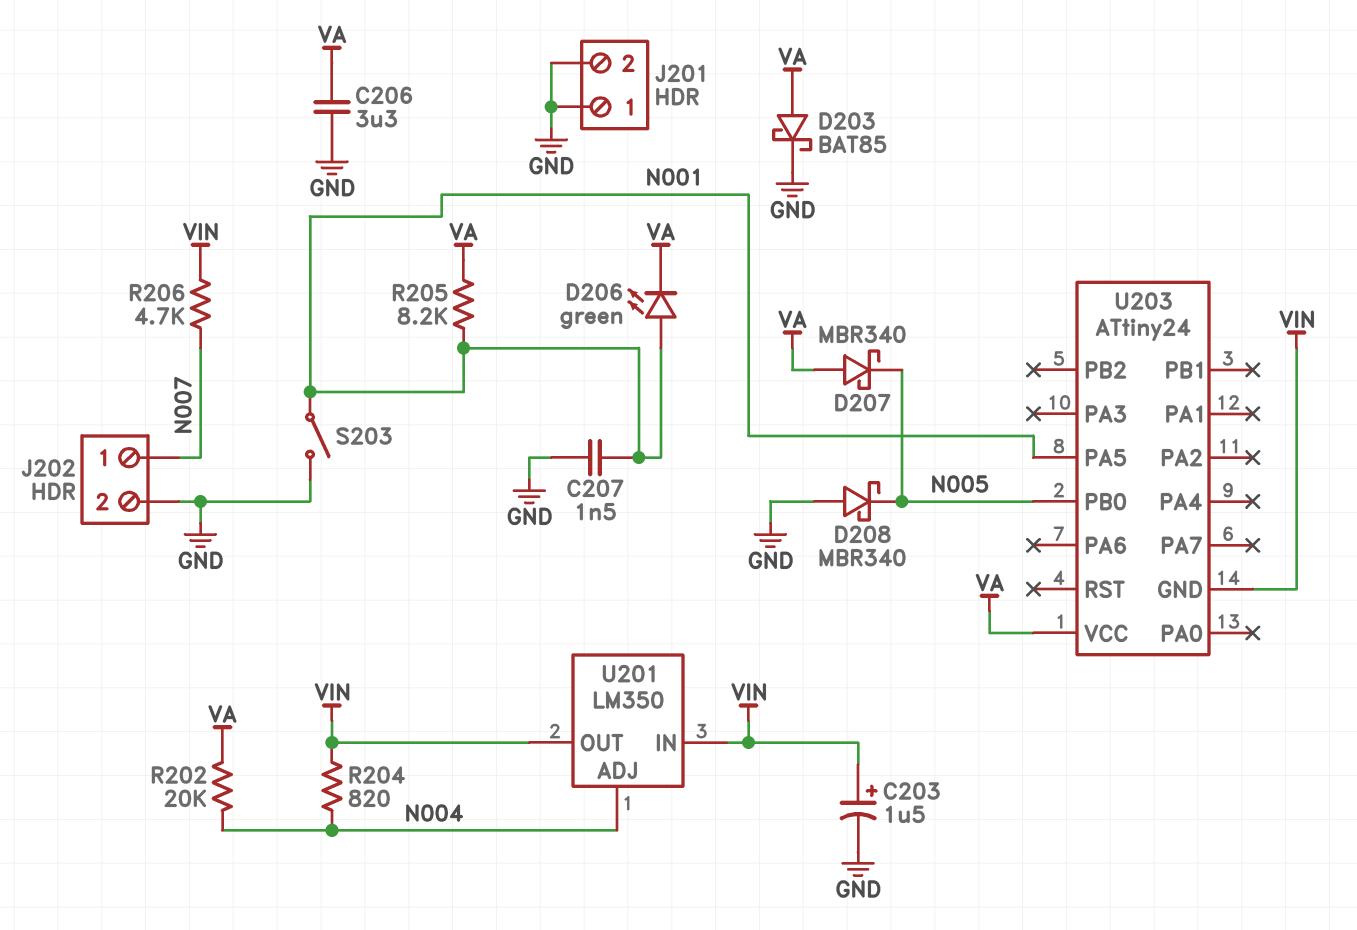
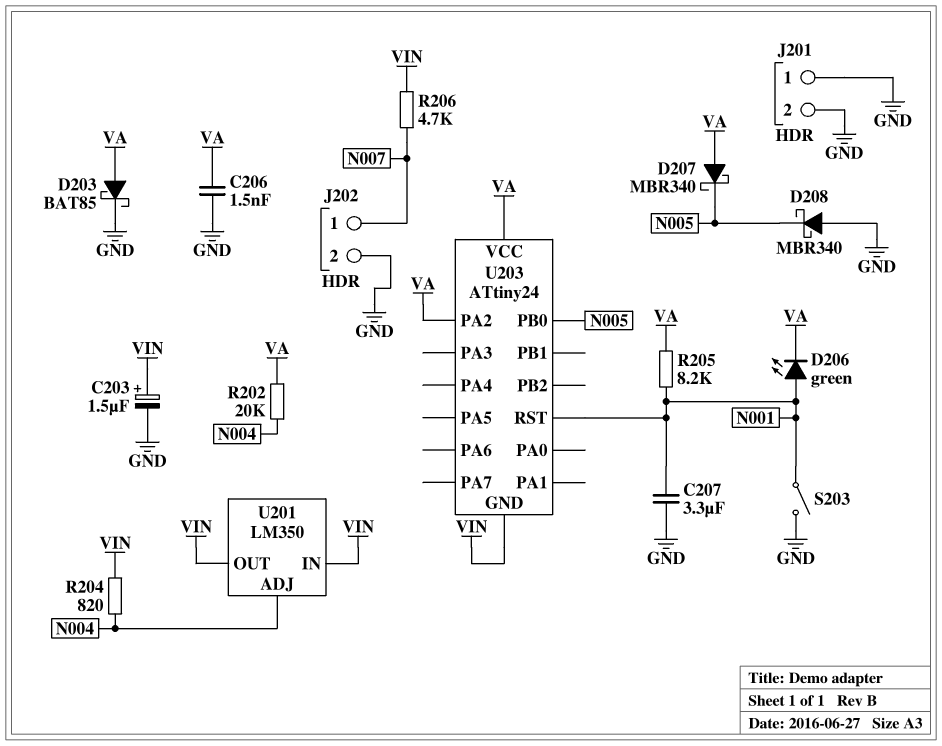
C206: 3.3uF (GND, VA) -> 1.5nF (GND, VA)
C207: 1.5nF (GND, N001) -> 3.3uF (GND, N001)
U203 pin PA2: none -> VA
U203 pin PA5: N001 -> none
U203 pin RST: none -> N001

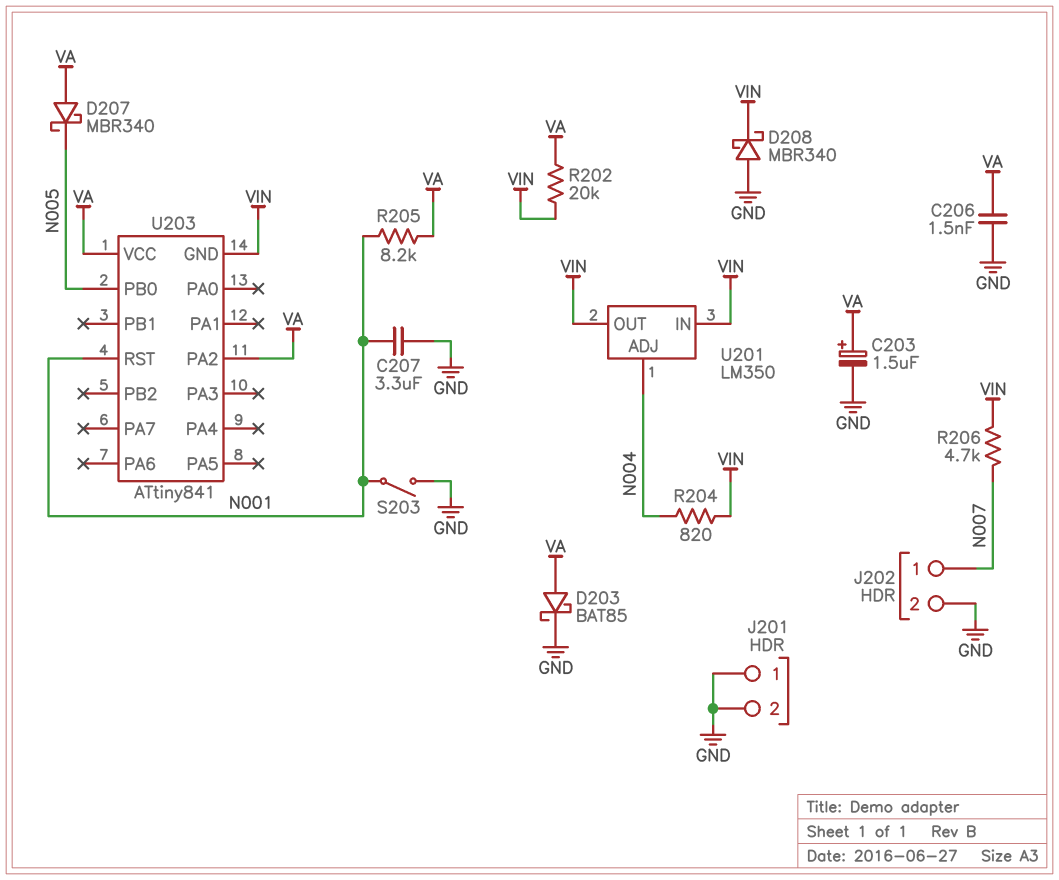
C203: 1.5uF (plus VIN, minus GND) -> 1.5uF (plus VA, minus GND)
D206: LED green (A N001, K VA) -> none
D208: schottky MBR340 (A GND, K N005) -> schottky MBR340 (A GND, K VIN)
R202: 20k (N004, VA) -> 20k (VA, VIN)
U203: ATtiny24 -> ATtiny841

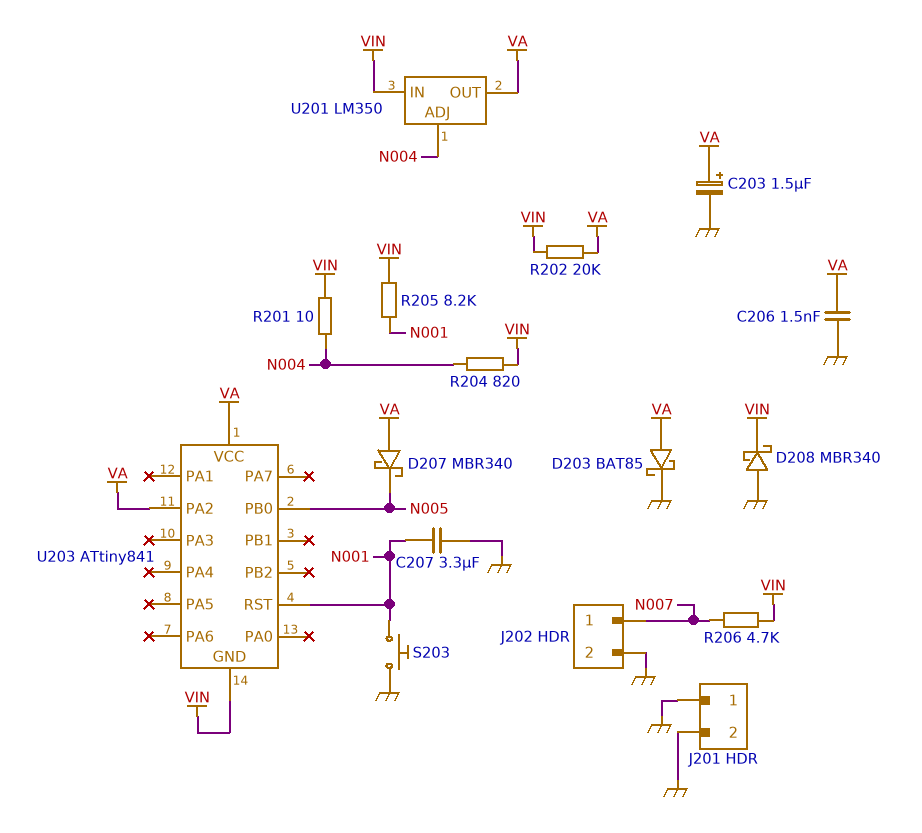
R201: none -> 10 (N004, VIN)
R205: 8.2k (N001, VA) -> 8.2k (N001, VIN)
S203: switch (GND, N001) -> button (GND, N001)
U201 pin OUT: VIN -> VA

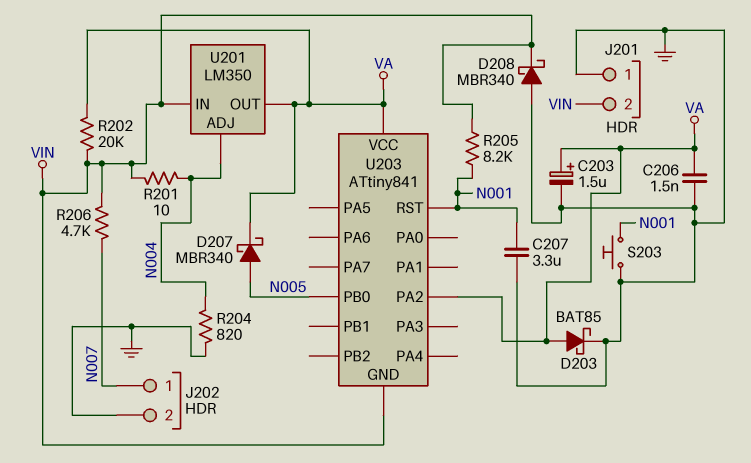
D207: schottky MBR340 (A VA, K N005) -> schottky MBR340 (A N005, K VA)
J201 pin 2: GND -> VIN
R204: 820 (N004, VIN) -> 820 (GND, N004)

